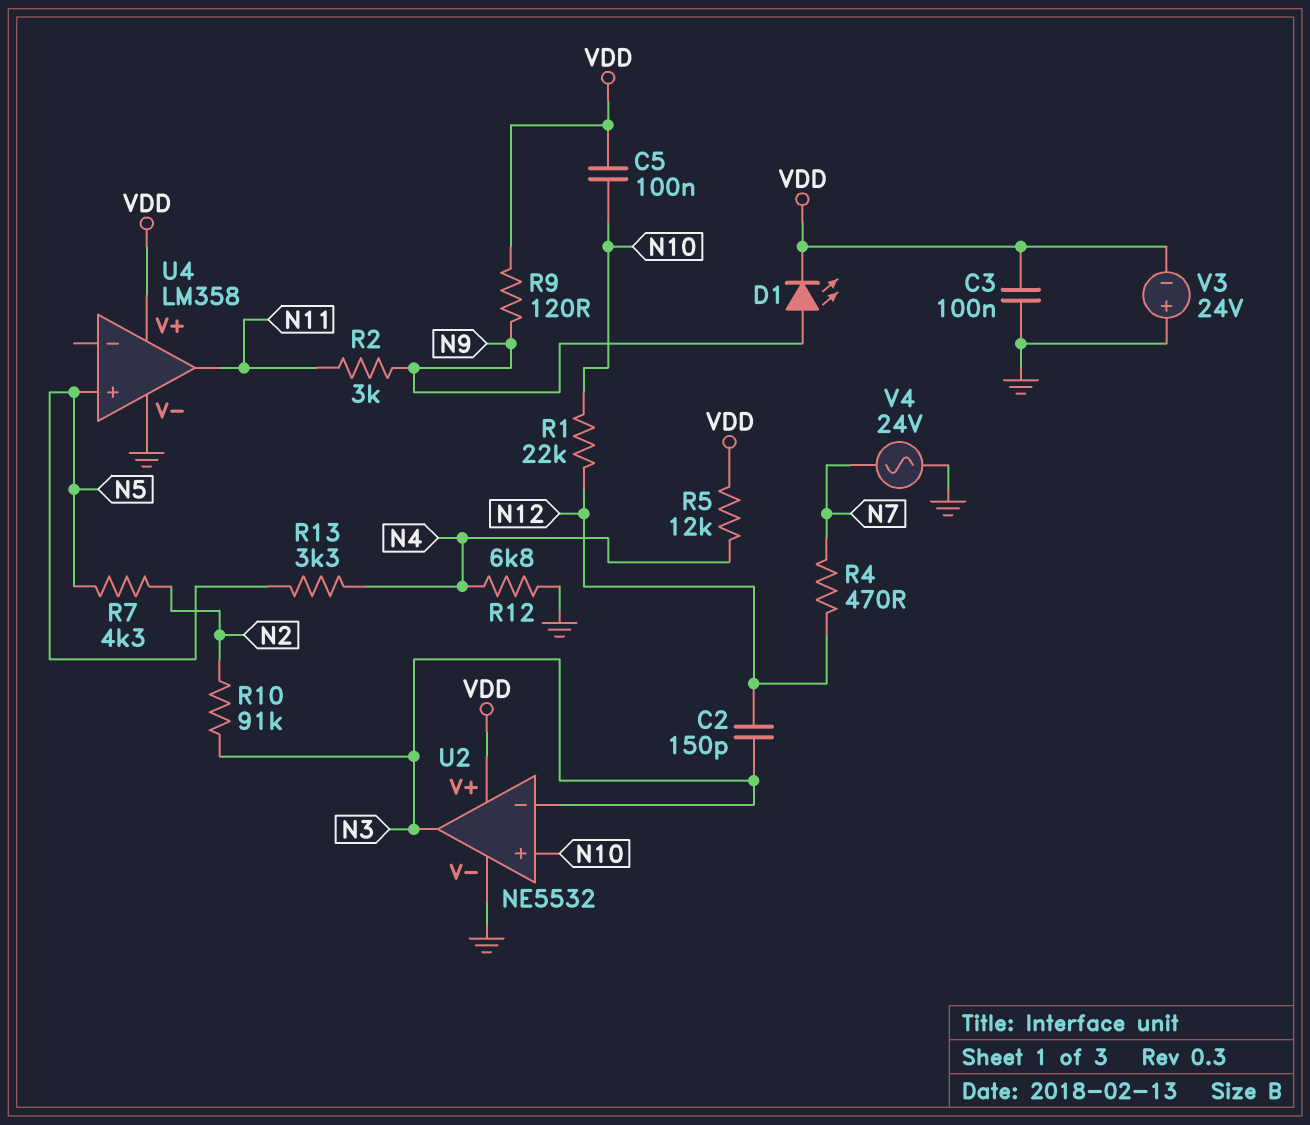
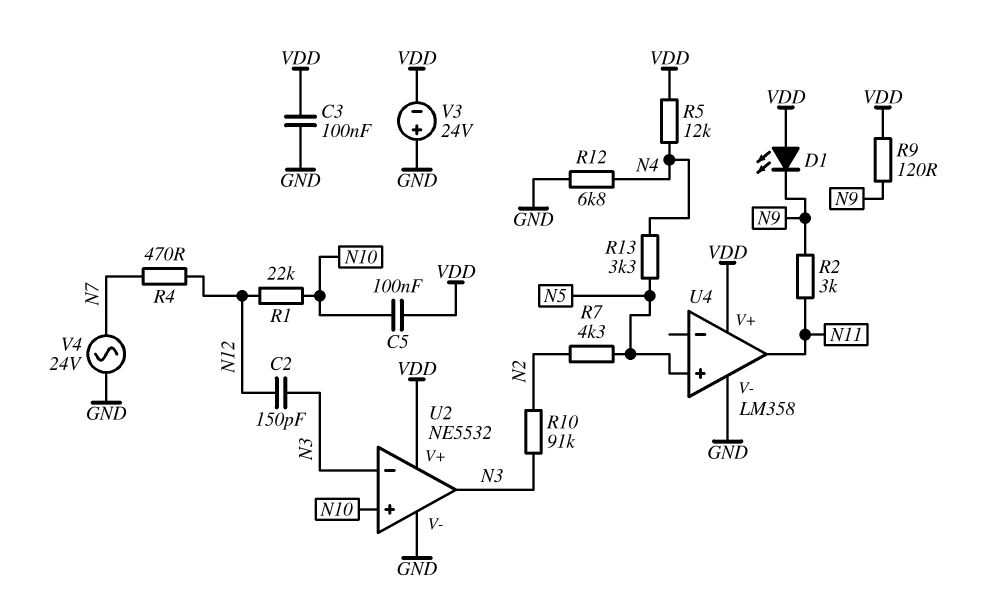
D1: LED (A N9, K VDD) -> LED (A VDD, K N9)

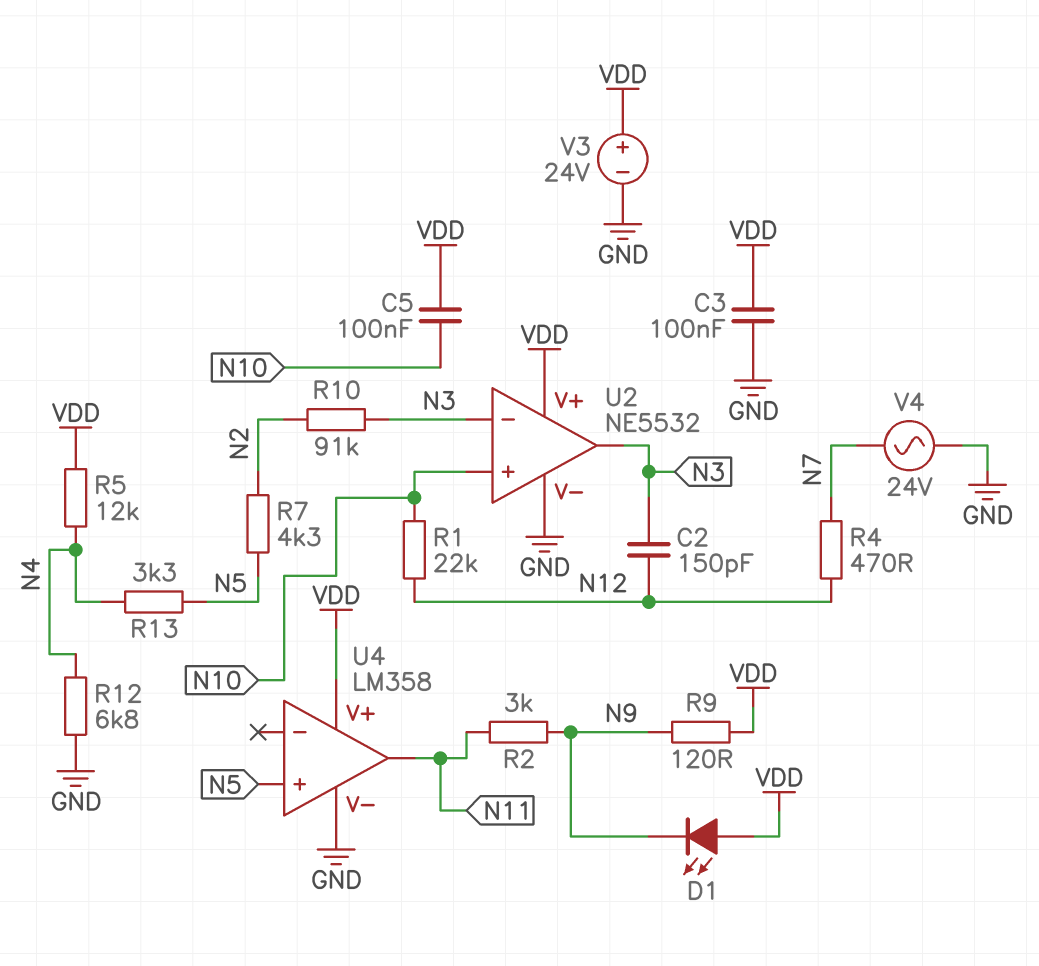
V3: 24V (plus GND, minus VDD) -> 24V (plus VDD, minus GND)

